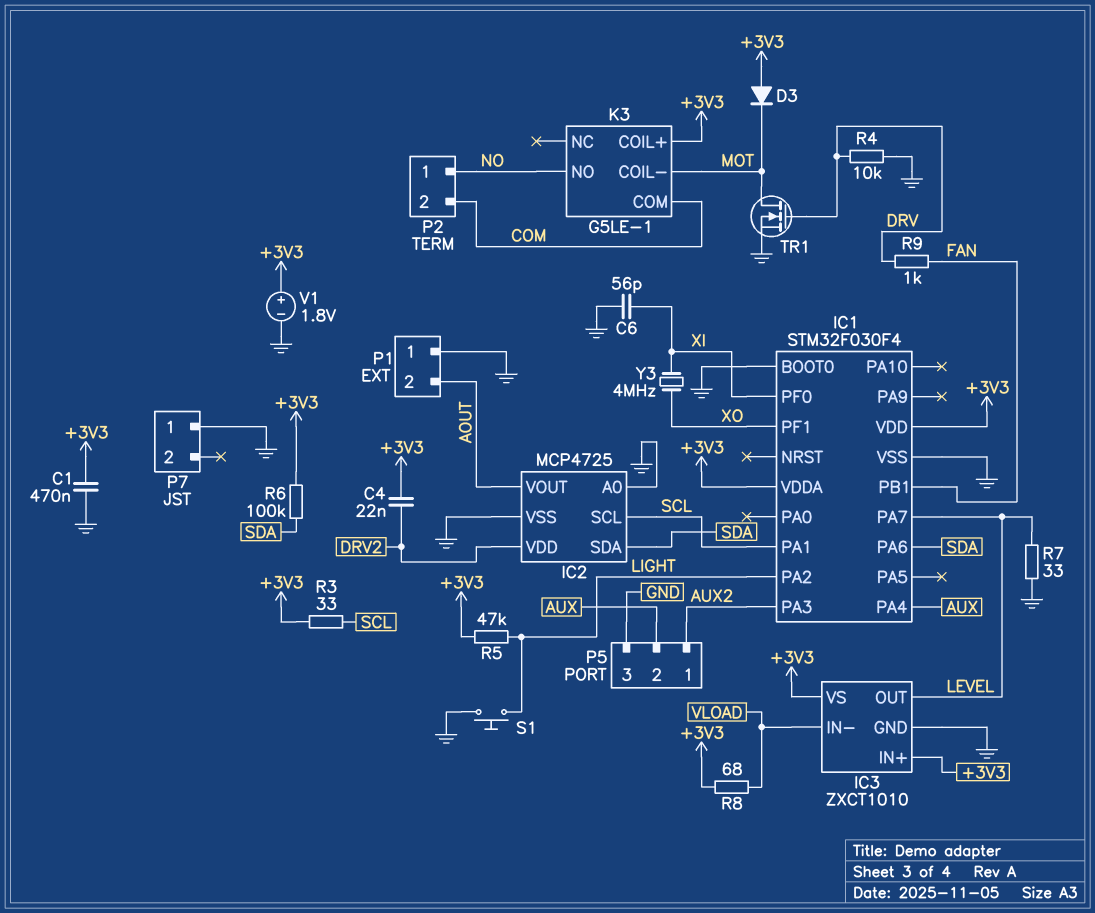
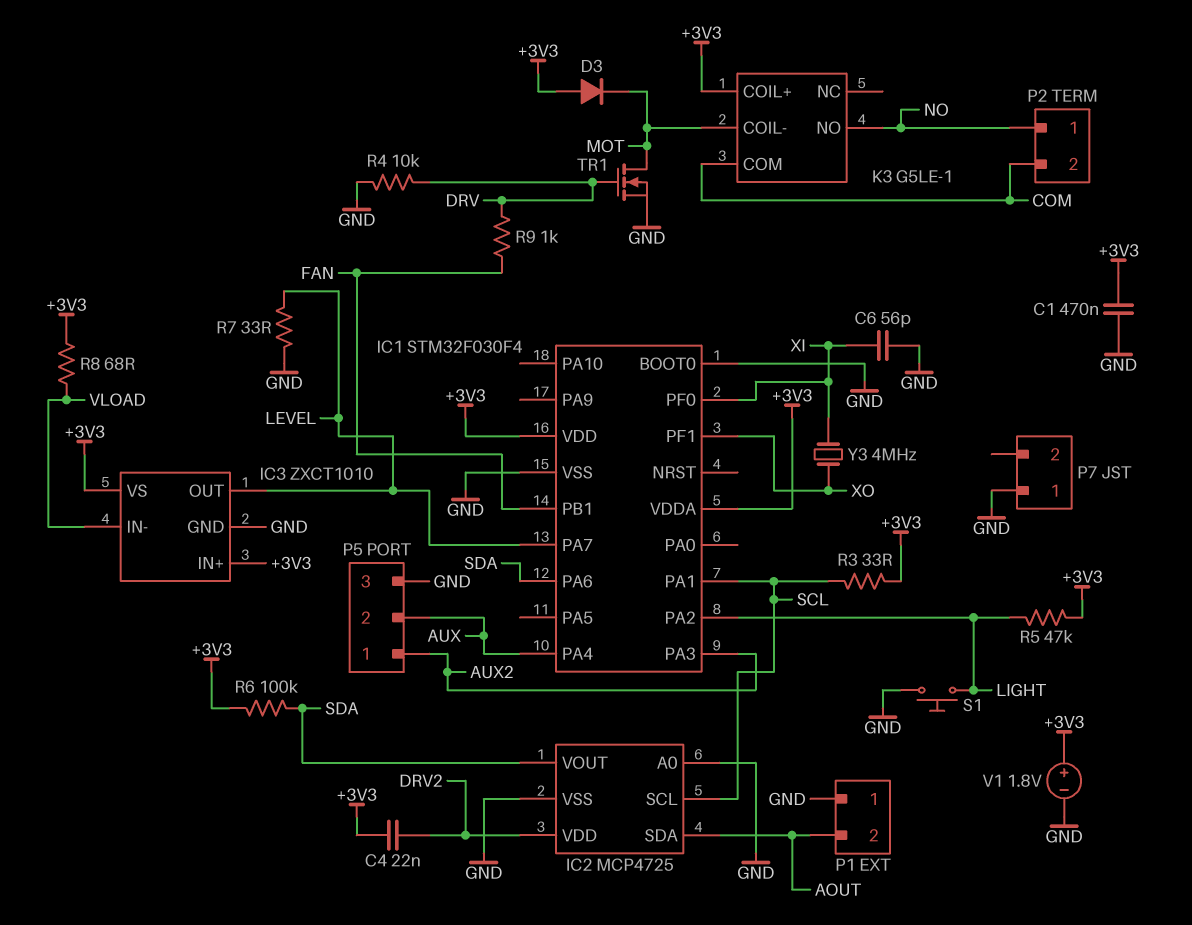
IC2 pin SDA: SDA -> AOUT
IC2 pin VOUT: AOUT -> SDA

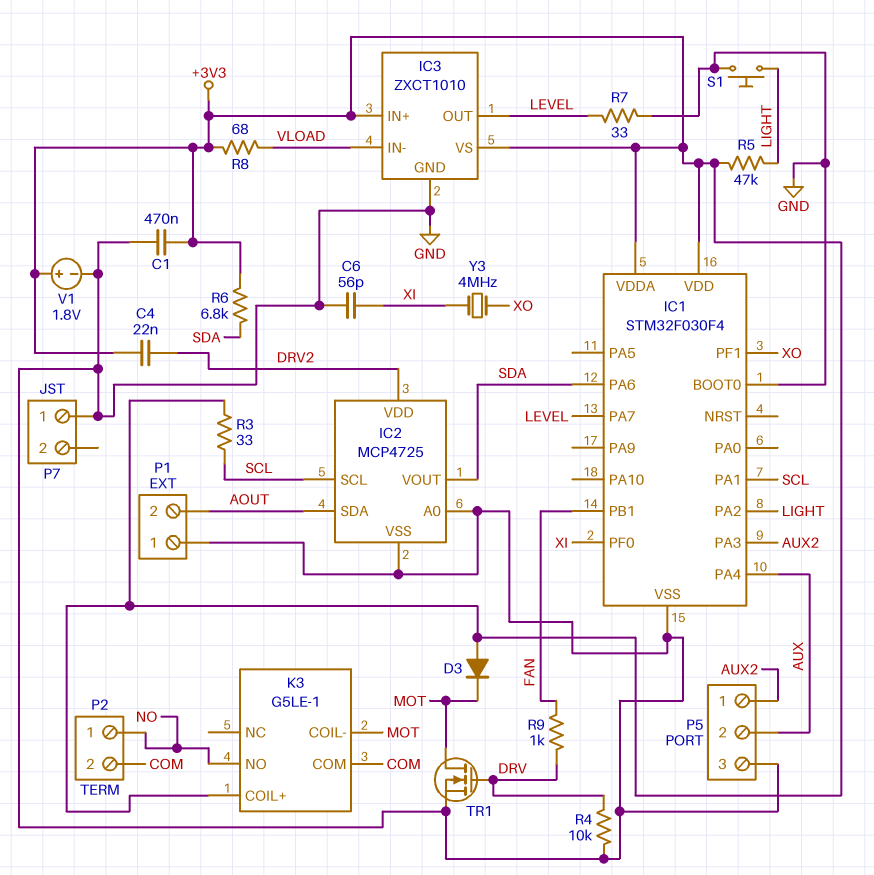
R6: 100k (+3V3, SDA) -> 6.8k (+3V3, SDA)

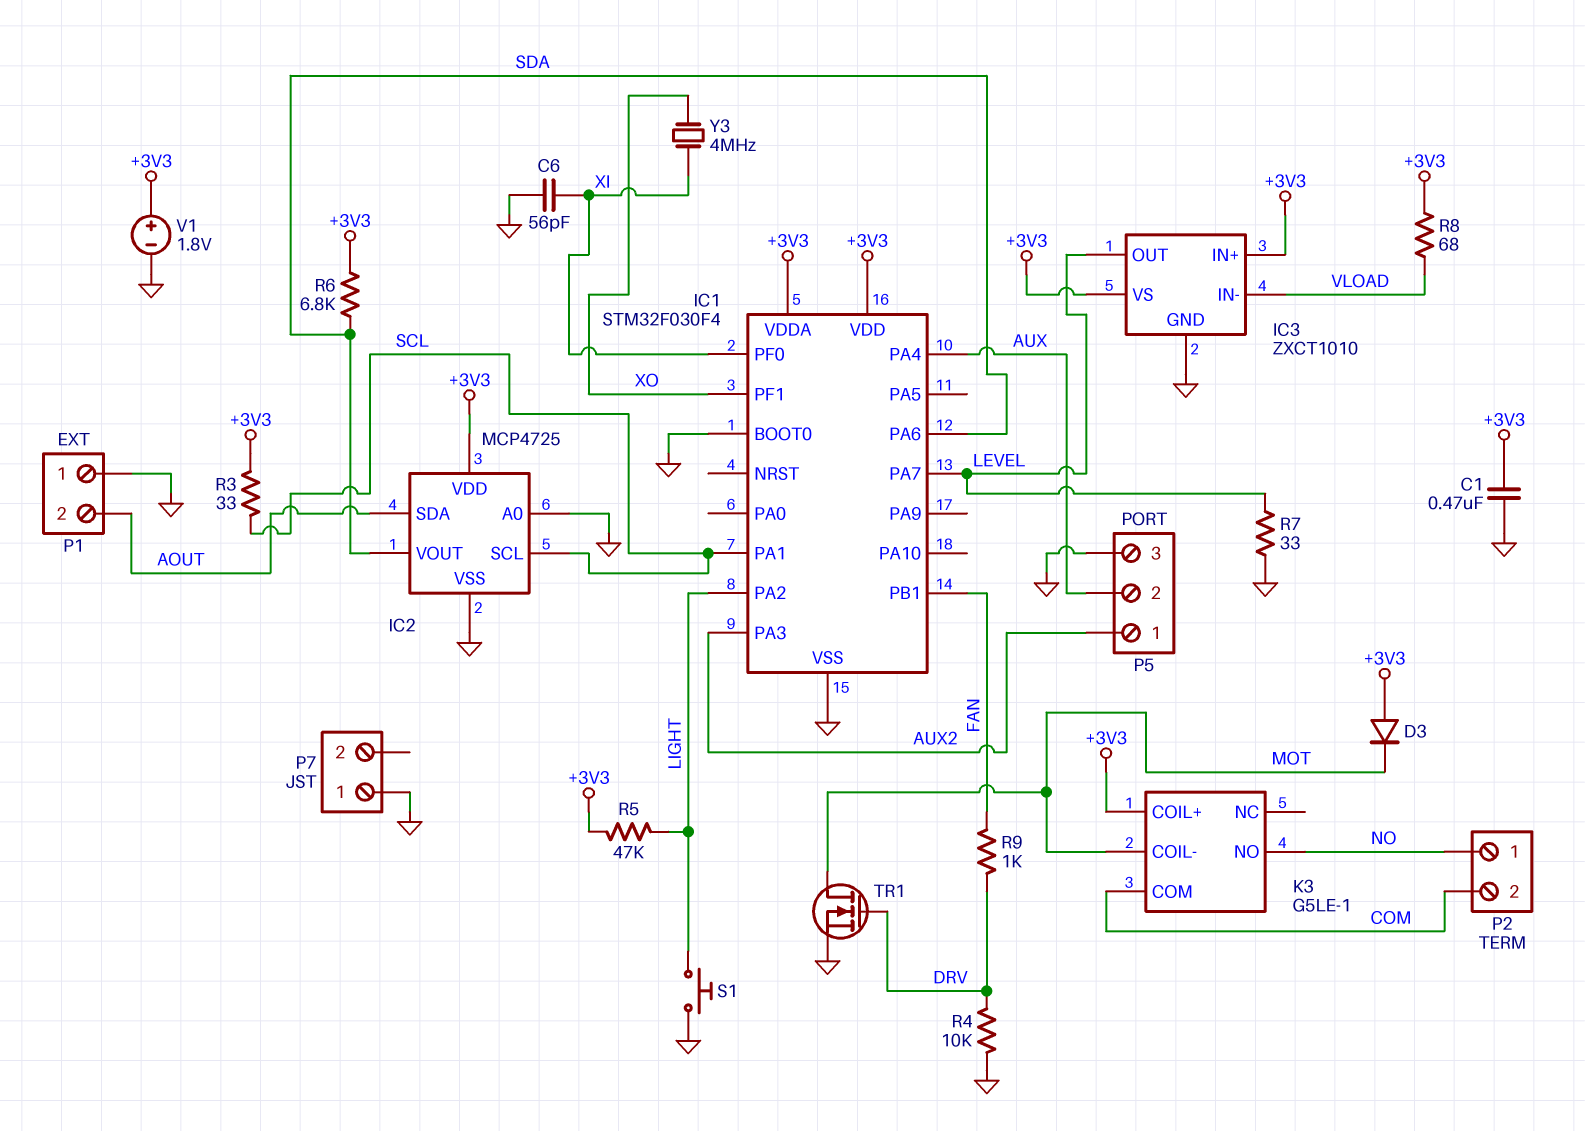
C4: 22nF (+3V3, DRV2) -> none
IC2 pin VDD: DRV2 -> +3V3

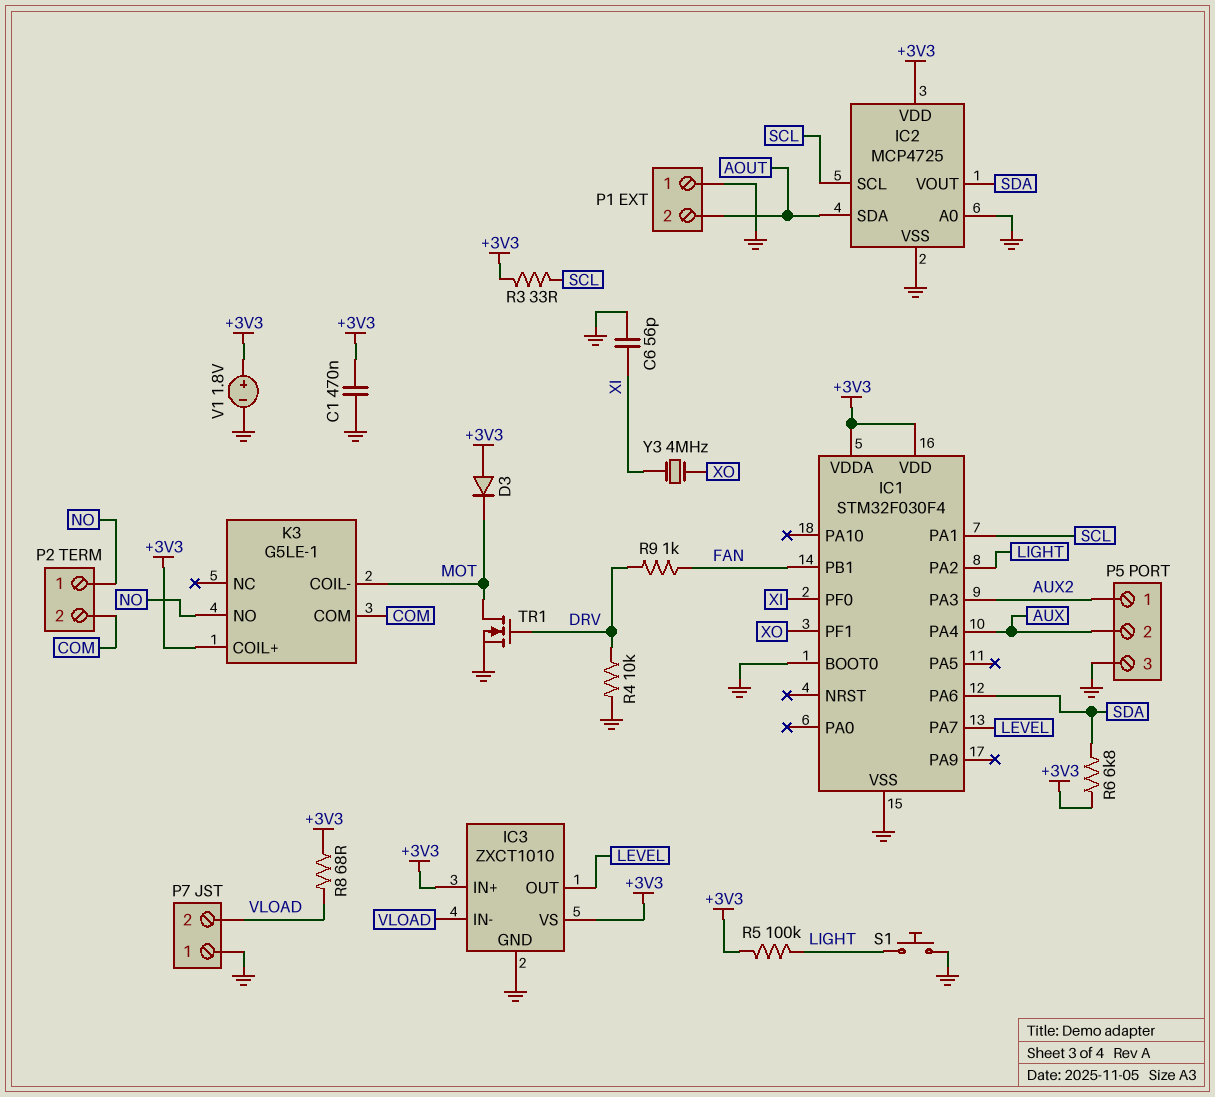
P7 pin 2: none -> VLOAD
R5: 47k (+3V3, LIGHT) -> 100k (+3V3, LIGHT)
R7: 33 (GND, LEVEL) -> none

